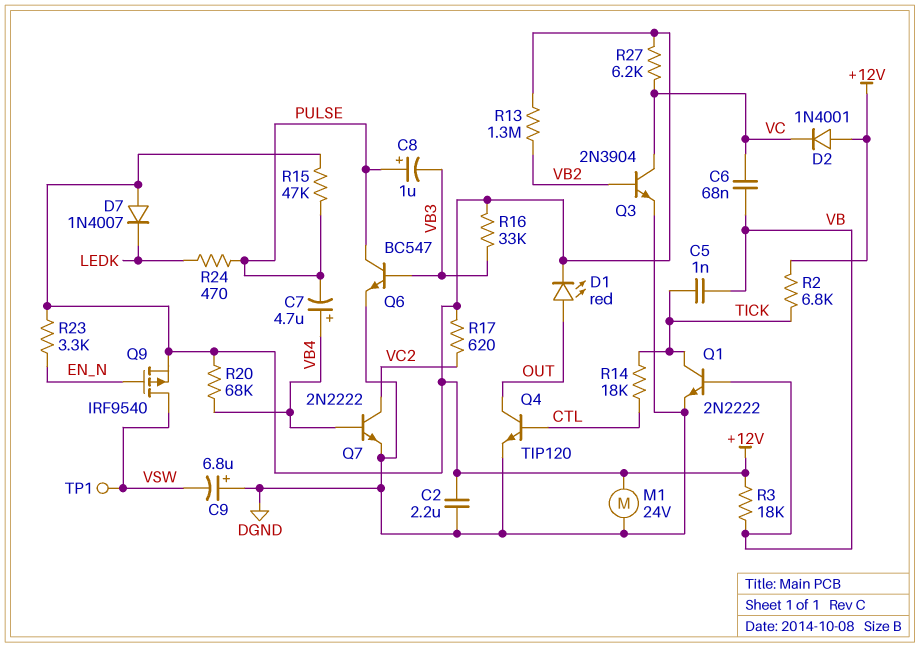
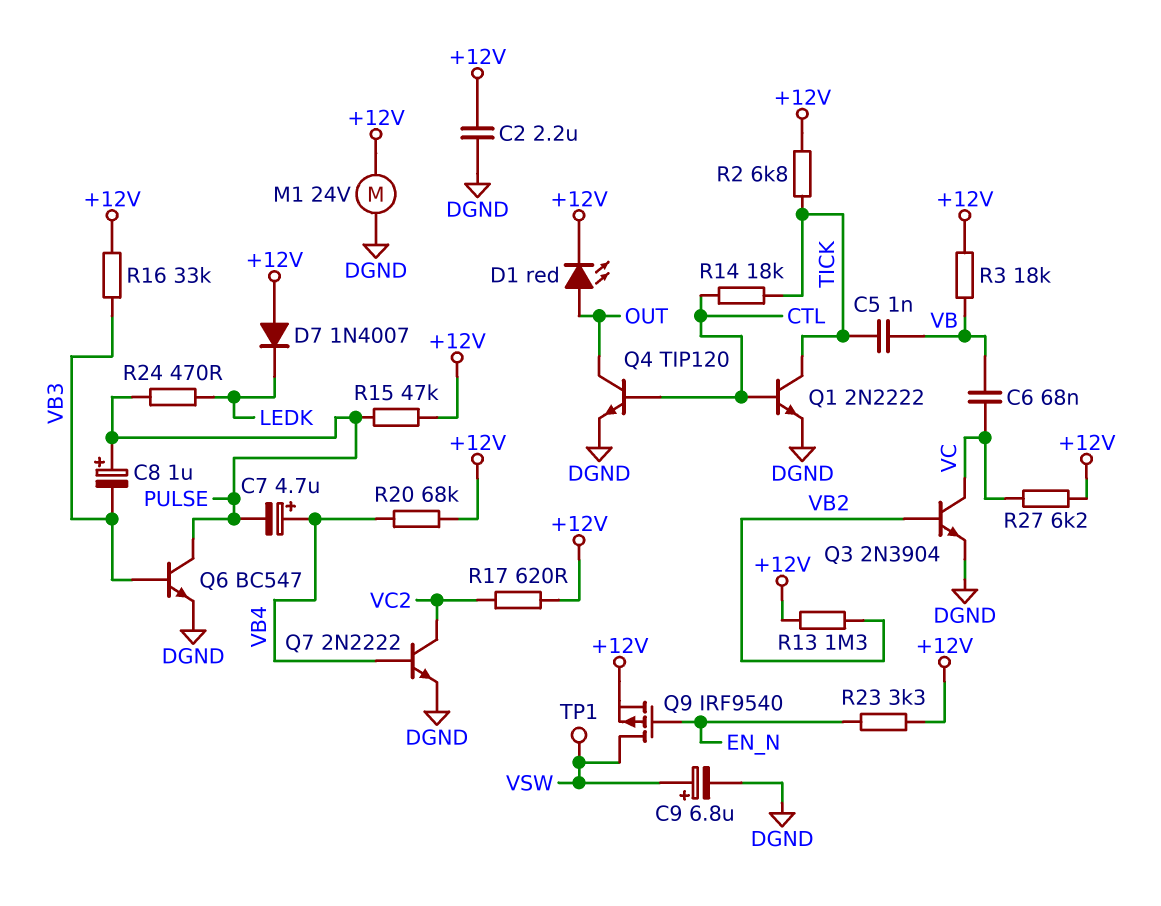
C9: 6.8uF (plus DGND, minus VSW) -> 6.8uF (plus VSW, minus DGND)
D2: diode 1N4001 (A +12V, K VC) -> none
Q1: NPN 2N2222 (B VB, C TICK, E DGND) -> NPN 2N2222 (B CTL, C TICK, E DGND)

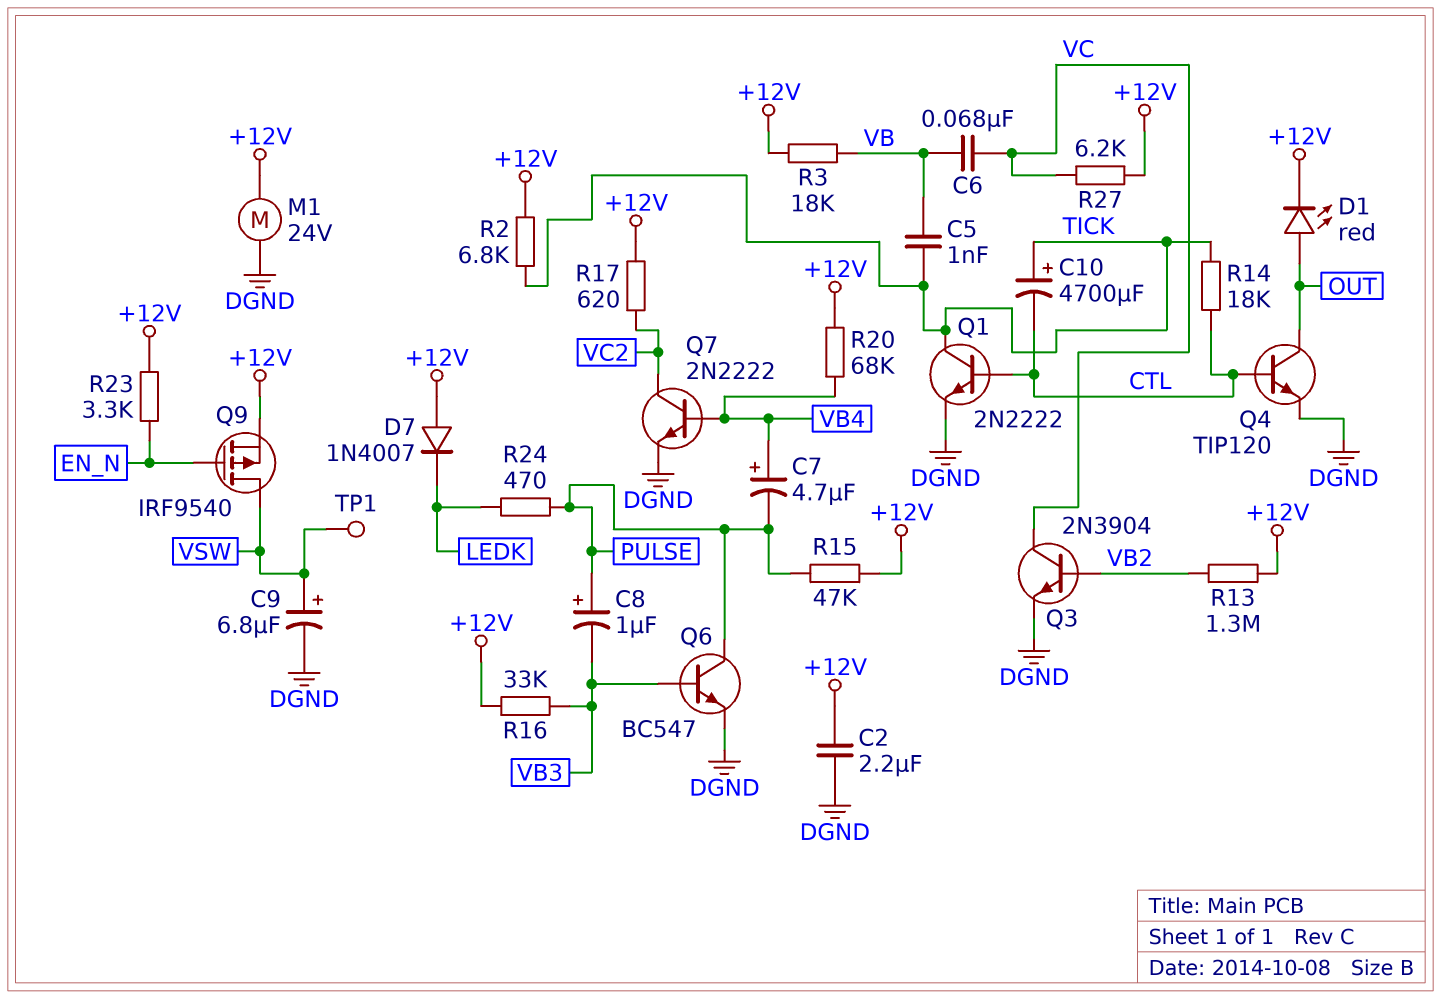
C10: none -> 4700uF (plus TICK, minus CTL)

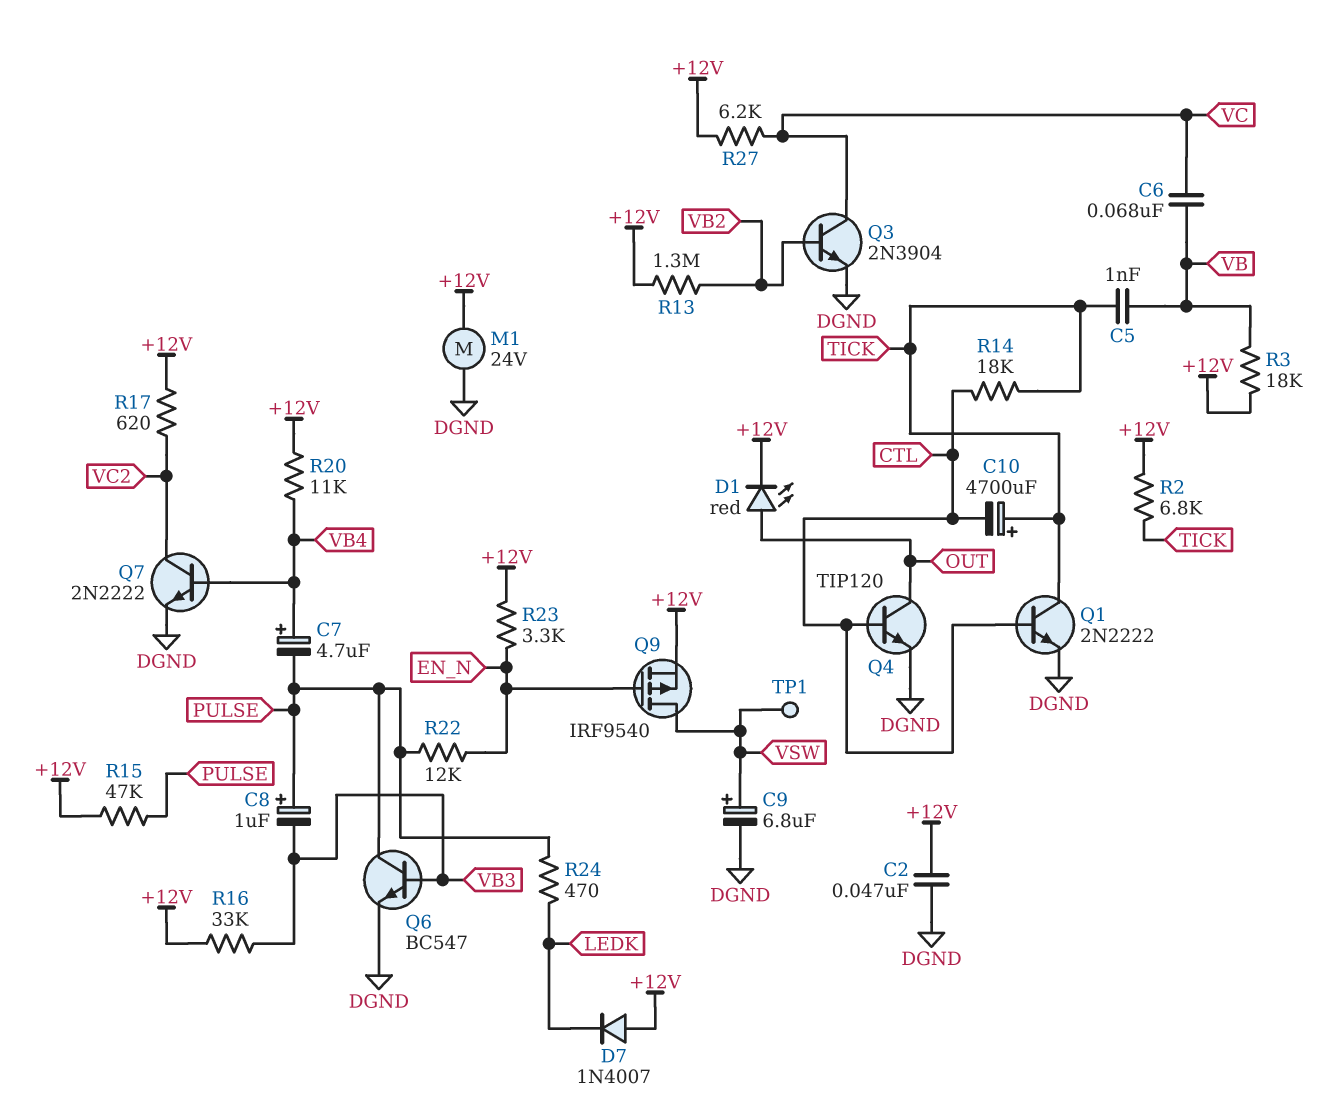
C2: 2.2uF (+12V, DGND) -> 47nF (+12V, DGND)
R20: 68k (+12V, VB4) -> 11k (+12V, VB4)
R22: none -> 12k (EN_N, PULSE)

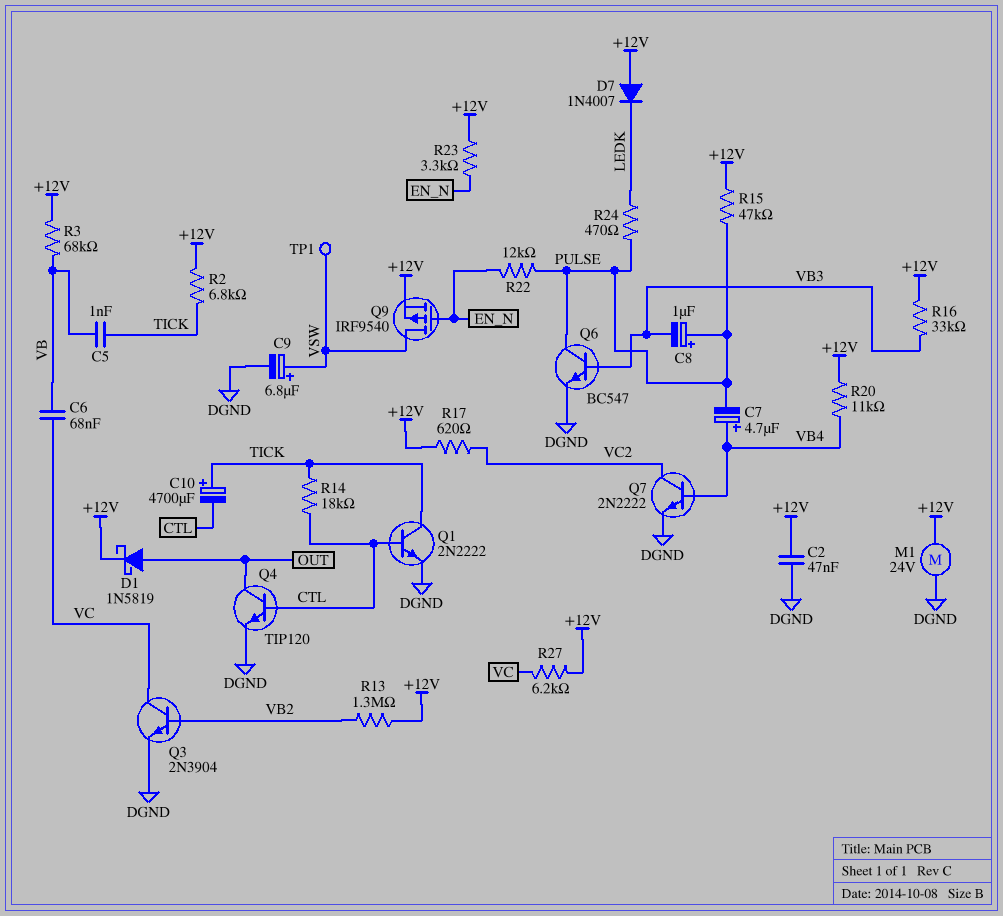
D1: LED red (A OUT, K +12V) -> schottky 1N5819 (A OUT, K +12V)
R3: 18k (+12V, VB) -> 68k (+12V, VB)

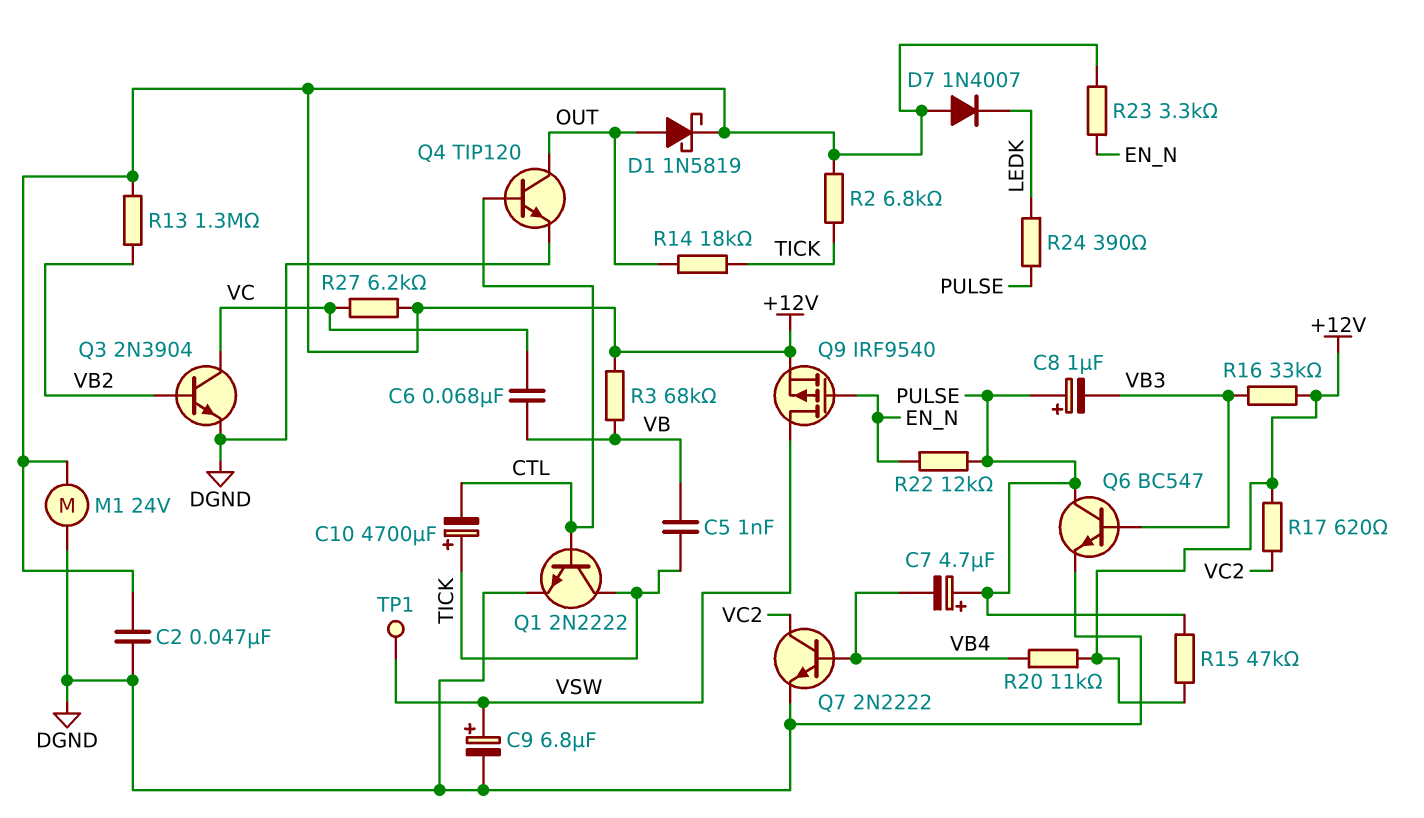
C7: 4.7uF (plus VB4, minus PULSE) -> 4.7uF (plus PULSE, minus VB4)
R14: 18k (CTL, TICK) -> 18k (OUT, TICK)
R24: 470 (LEDK, PULSE) -> 390 (LEDK, PULSE)

